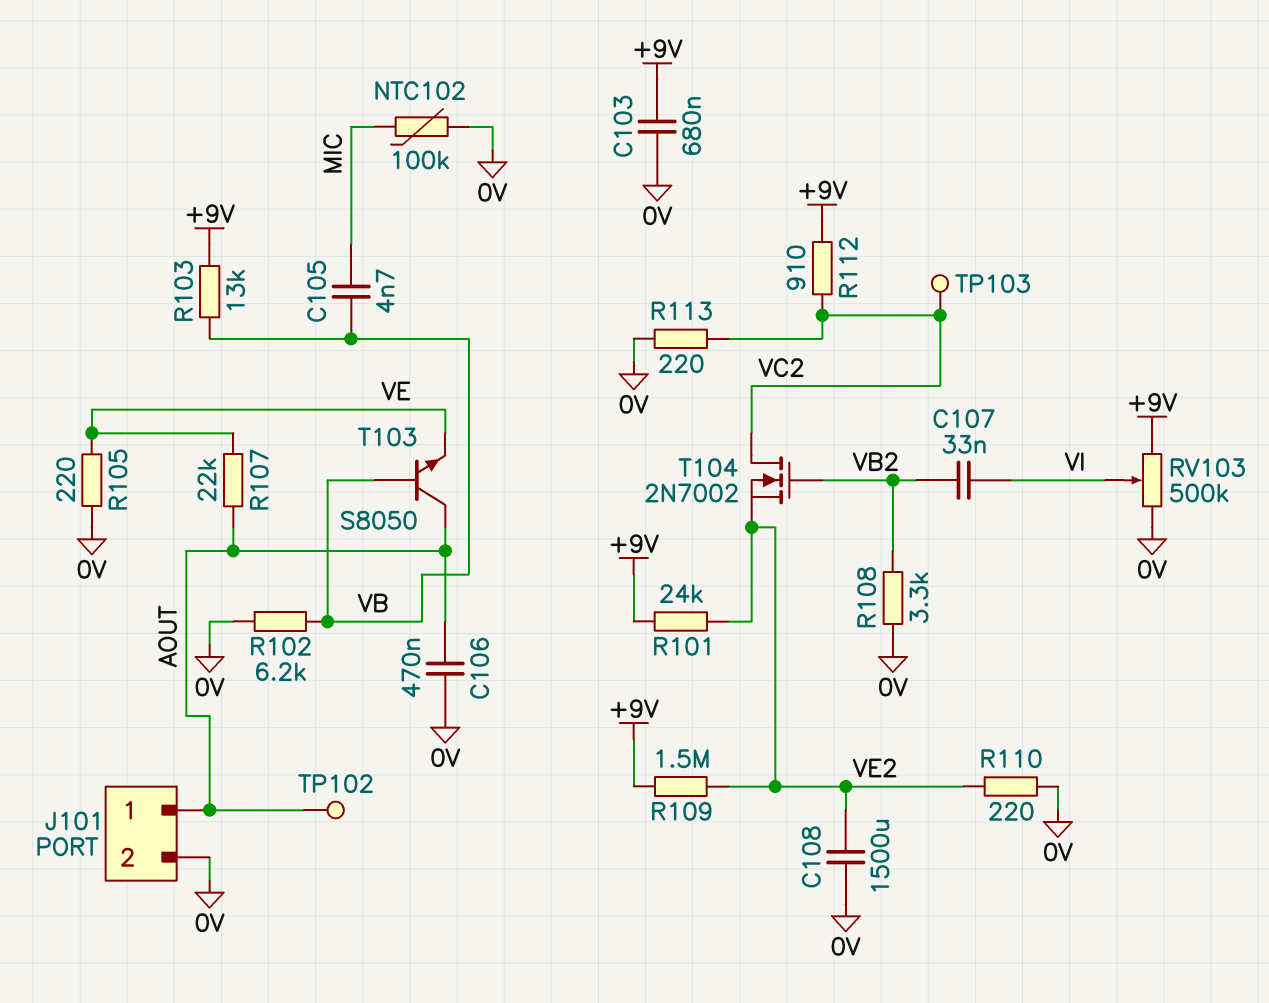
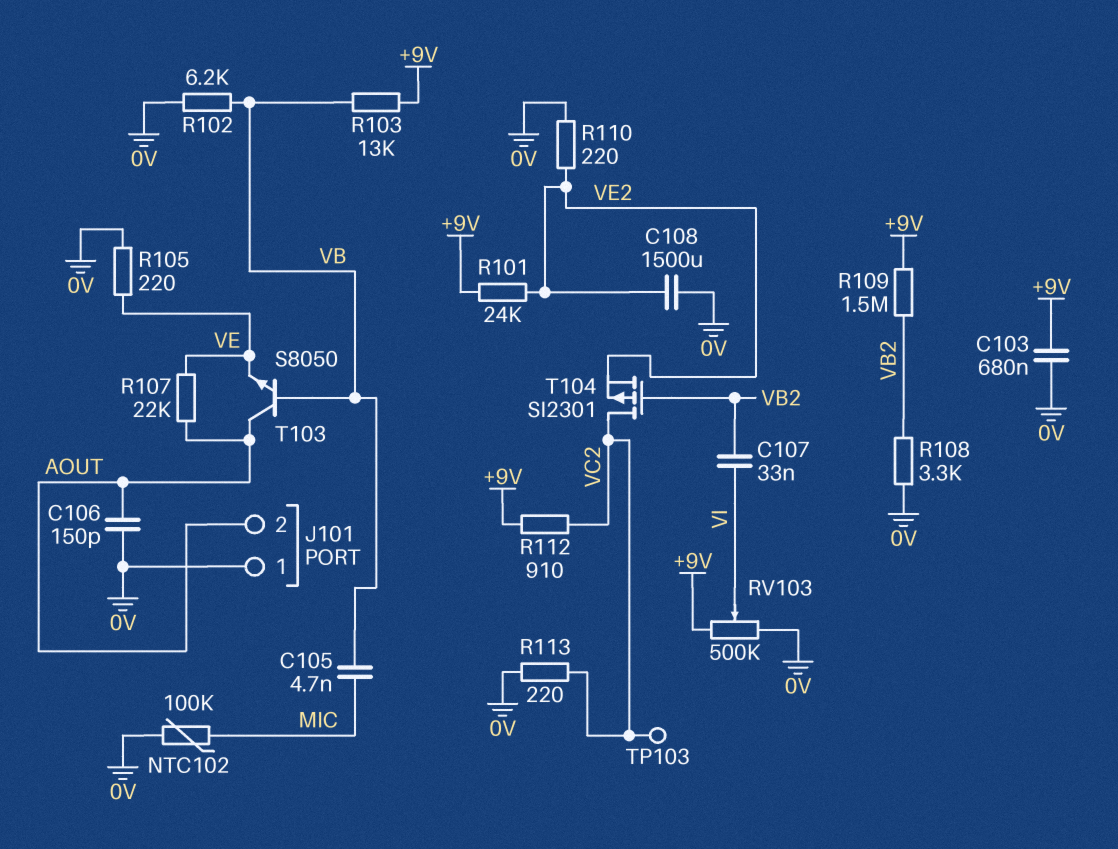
C106: 470nF (0V, AOUT) -> 150pF (0V, AOUT)
J101 pin 1: AOUT -> 0V
J101 pin 2: 0V -> AOUT
R109: 1.5M (+9V, VE2) -> 1.5M (+9V, VB2)
T104: NMOS 2N7002 (G VB2, D VC2, S VE2) -> PMOS SI2301 (G VB2, D VC2, S VE2)
TP102: test point (AOUT) -> none

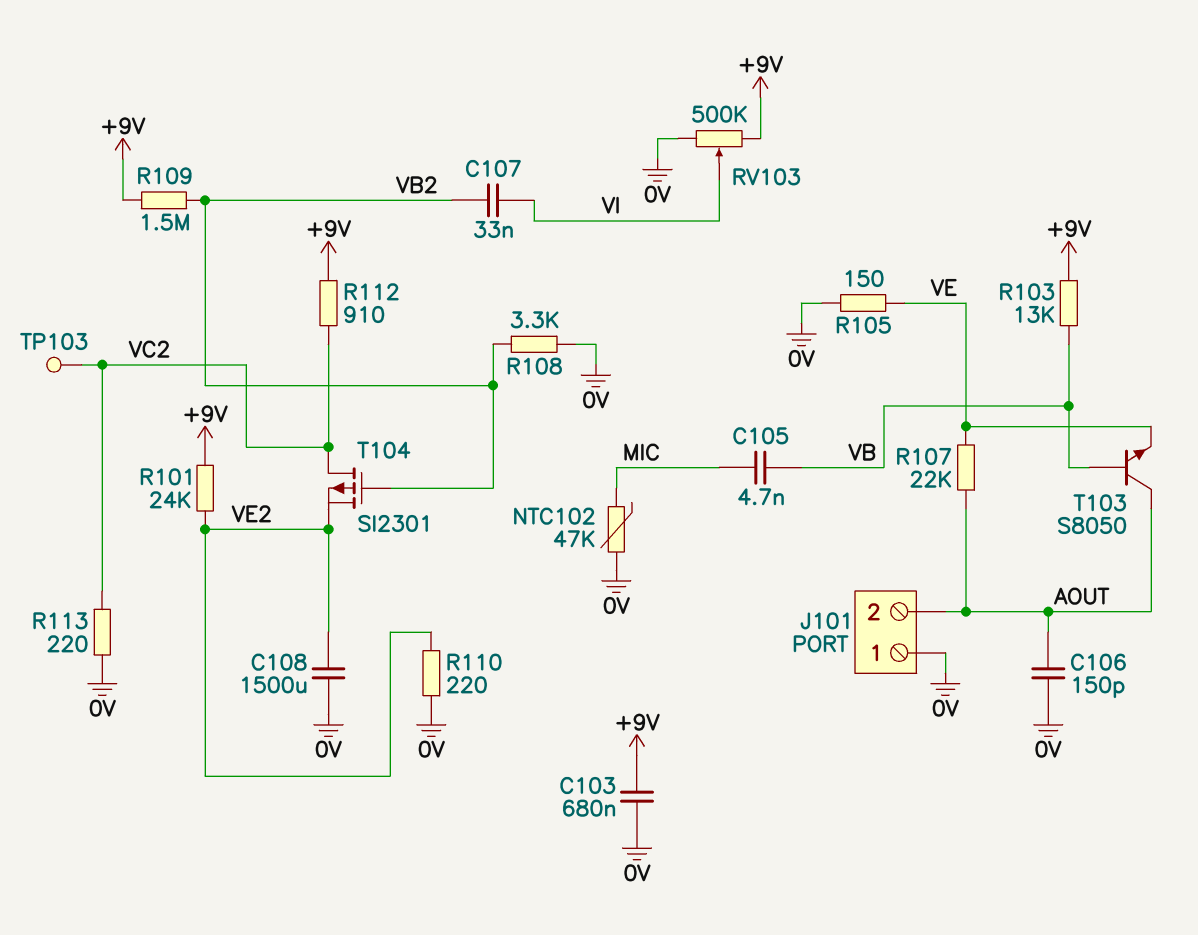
NTC102: 100k (0V, MIC) -> 47k (0V, MIC)
R102: 6.2k (0V, VB) -> none
R105: 220 (0V, VE) -> 150 (0V, VE)

